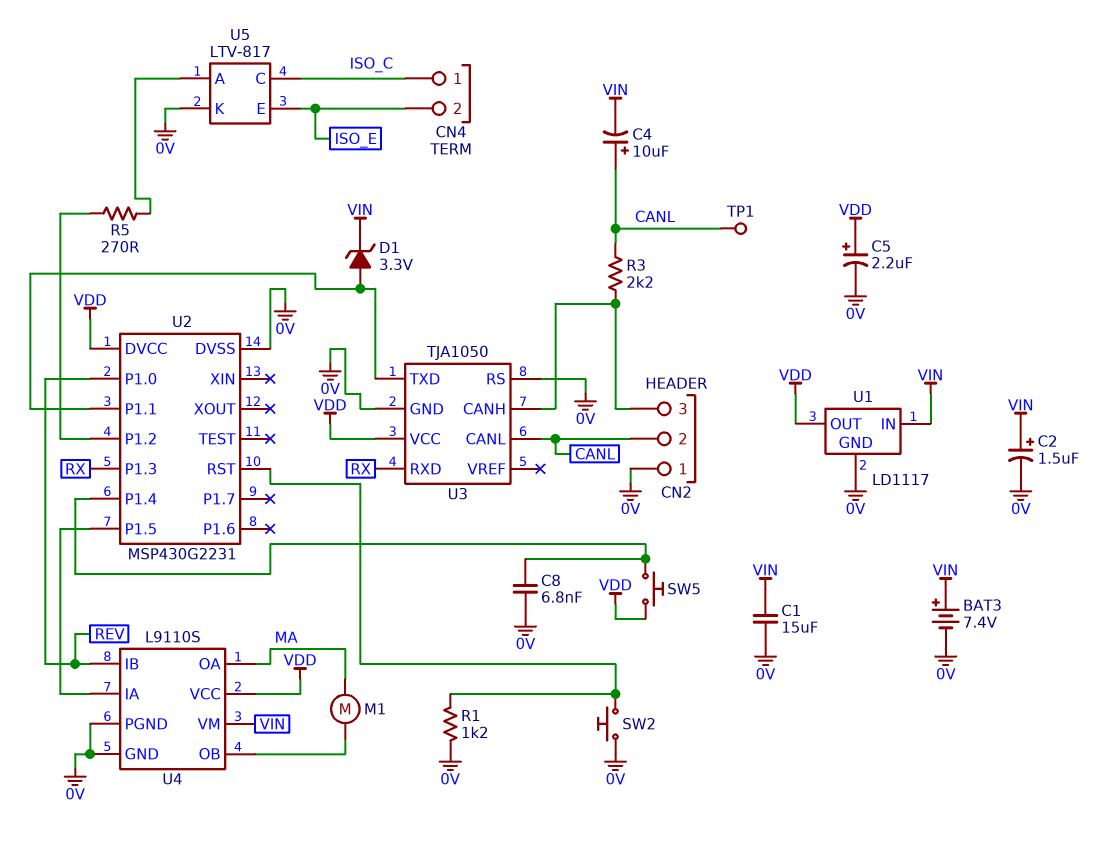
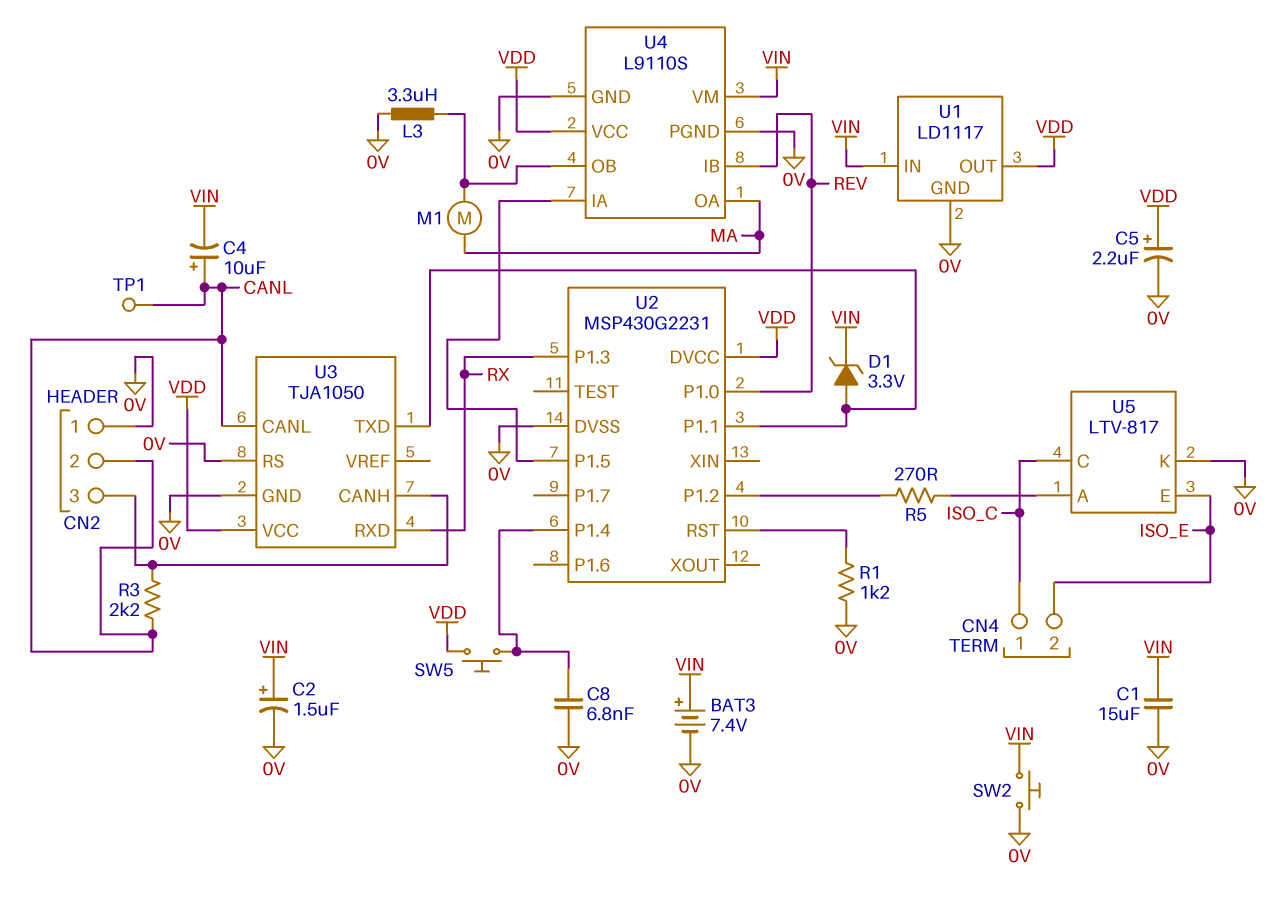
L3: none -> 3.3uH (0V, U4/OB)
SW2: button (0V, U2/RST) -> button (0V, VIN)

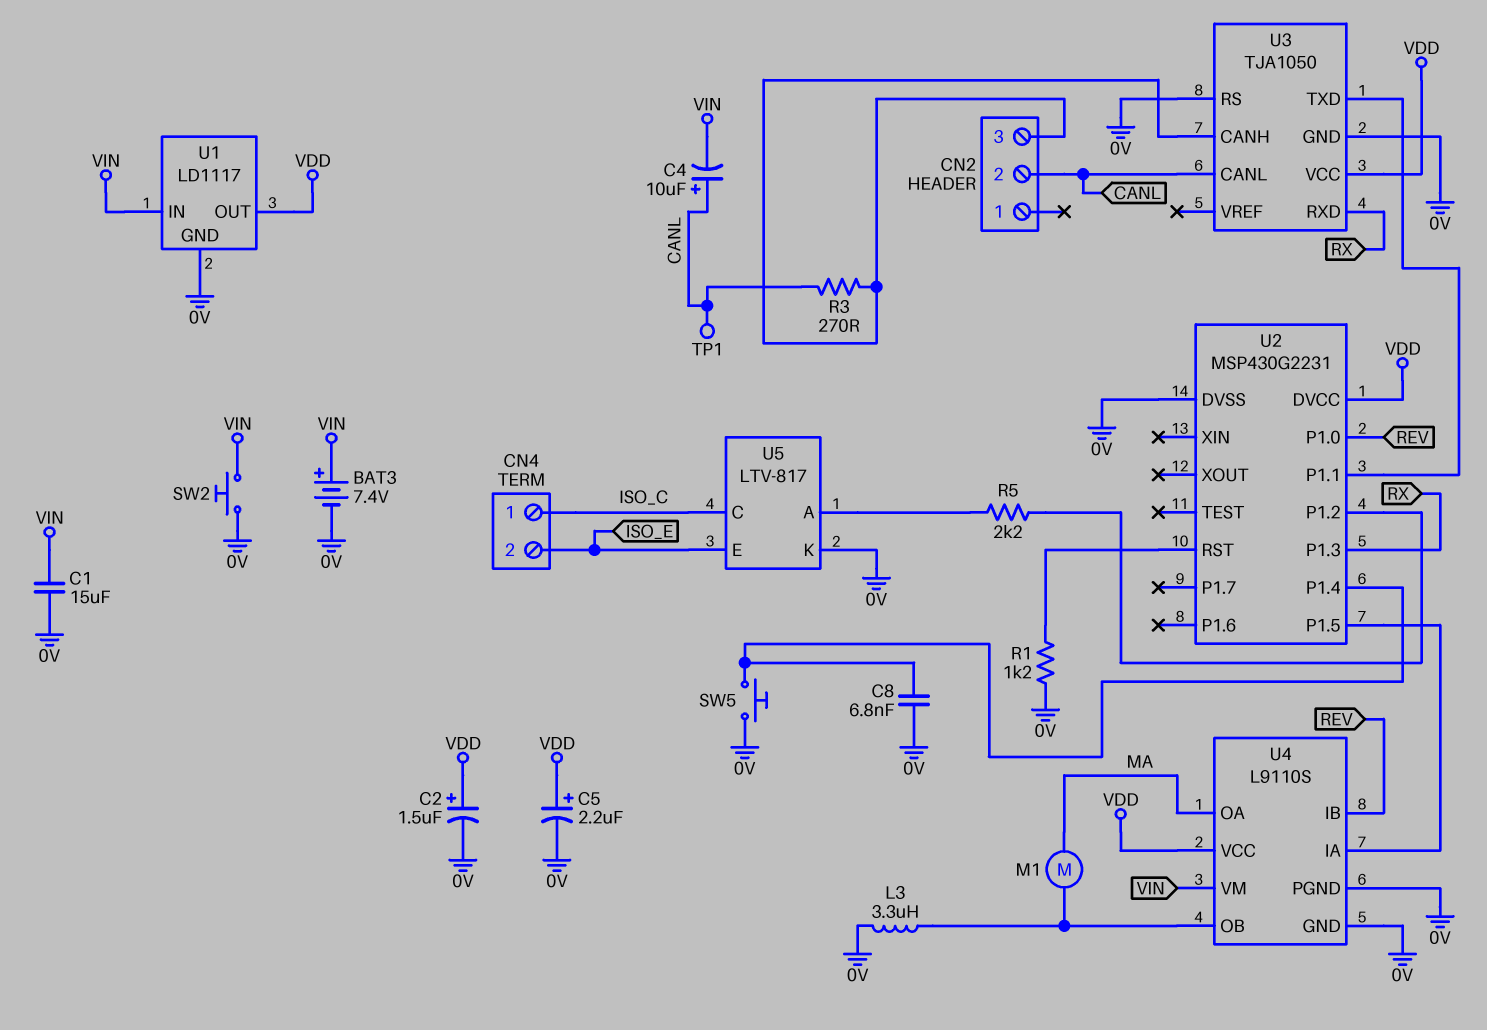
C2: 1.5uF (plus VIN, minus 0V) -> 1.5uF (plus VDD, minus 0V)
CN2 pin 1: 0V -> none
D1: zener 3.3V (A U2/P1.1, K VIN) -> none
R3: 2.2k (CANL, CN2/3) -> 270 (CANL, CN2/3)
R5: 270 (U2/P1.2, U5/A) -> 2.2k (U2/P1.2, U5/A)
SW5: button (U2/P1.4, VDD) -> button (0V, U2/P1.4)

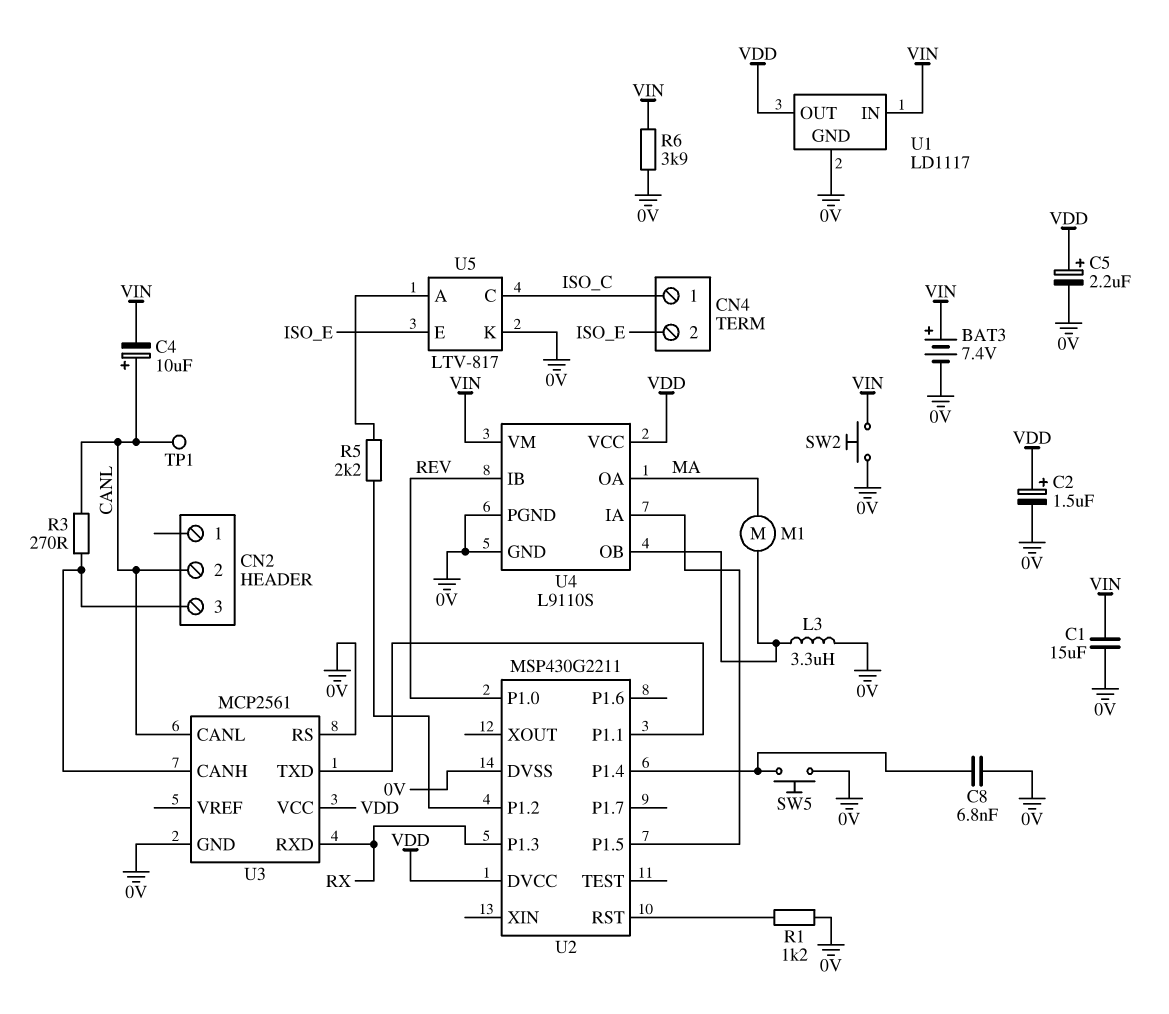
R6: none -> 3.9k (0V, VIN)
U2: MSP430G2231 -> MSP430G2211
U3: TJA1050 -> MCP2561

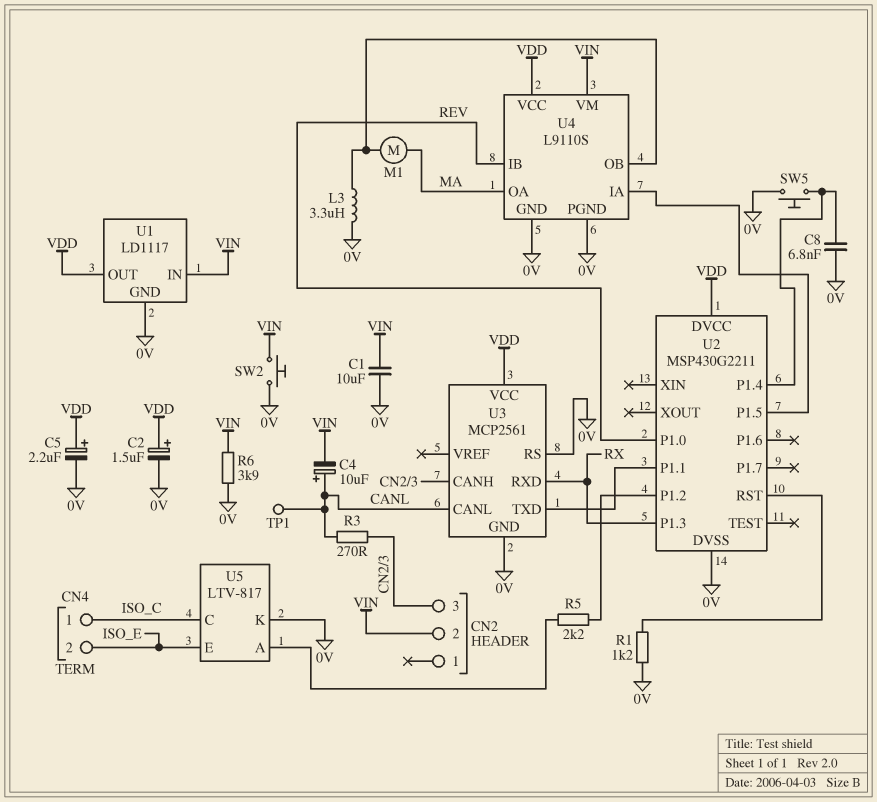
BAT3: 7.4V (plus VIN, minus 0V) -> none
C1: 15uF (0V, VIN) -> 10uF (0V, VIN)
CN2 pin 2: CANL -> VIN

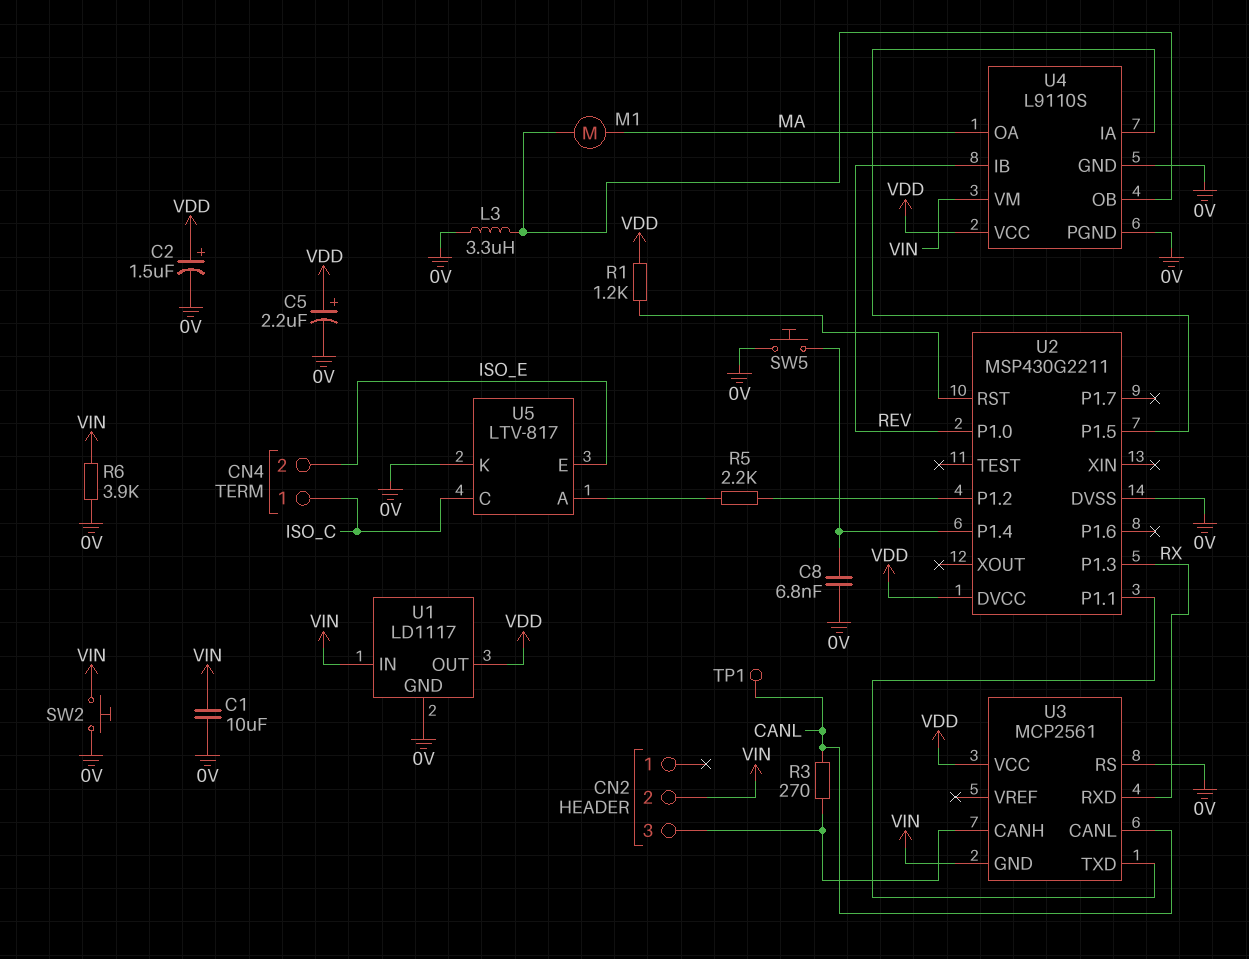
C4: 10uF (plus CANL, minus VIN) -> none
R1: 1.2k (0V, U2/RST) -> 1.2k (U2/RST, VDD)
U3 pin GND: 0V -> VIN

